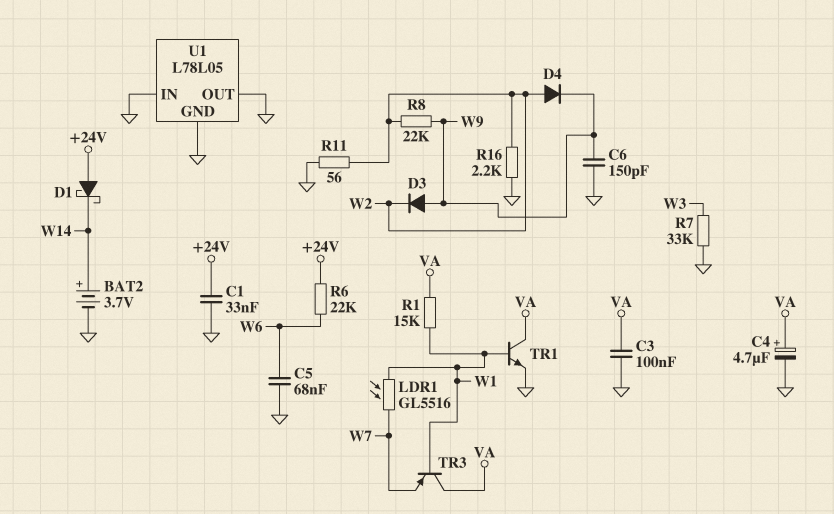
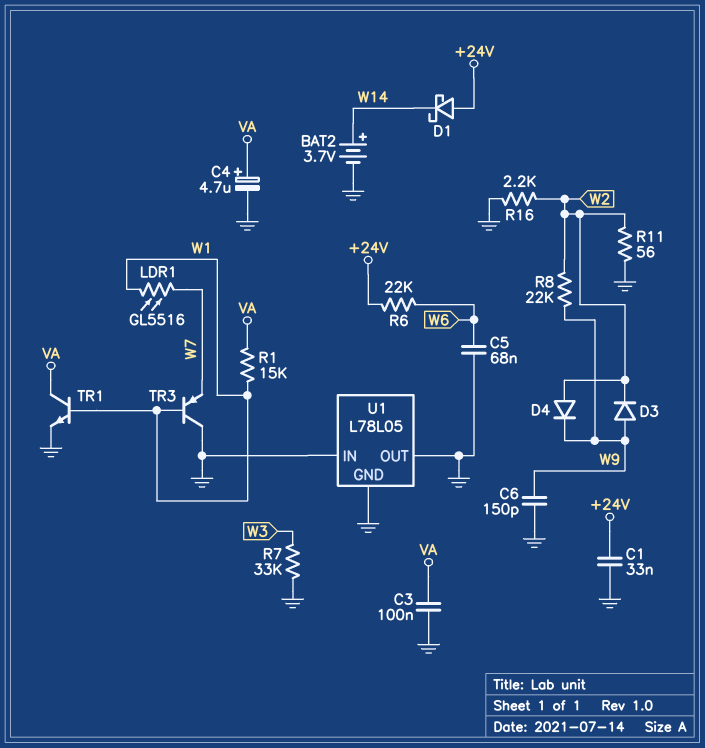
TR3: PNP (B W1, C VA, E W7) -> PNP (B W1, C GND, E W7)

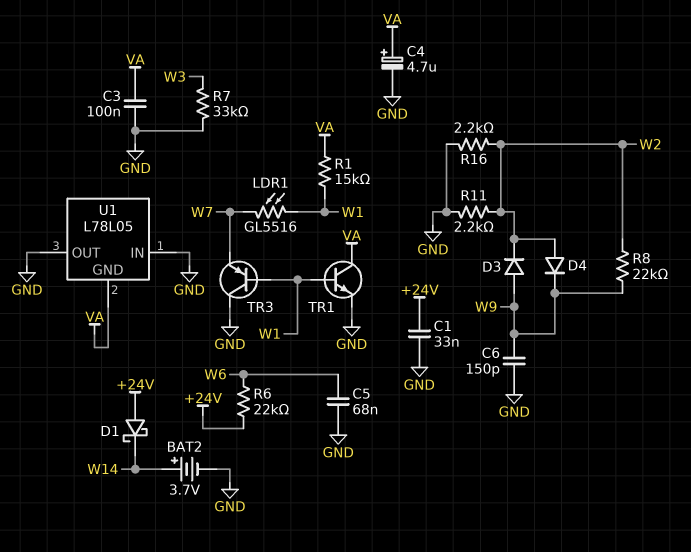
R11: 56 (GND, W2) -> 2.2k (GND, W2)
U1 pin GND: GND -> VA

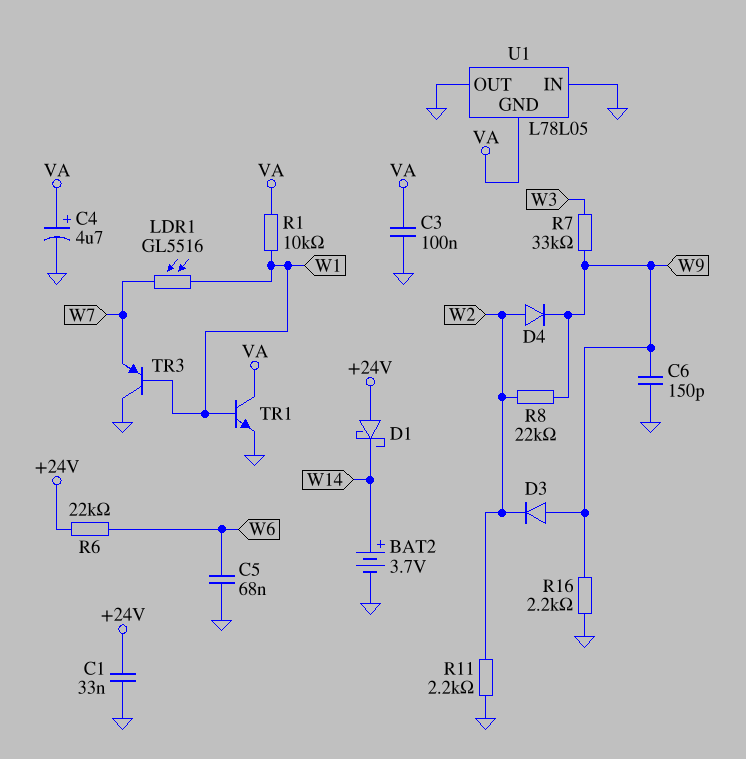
R1: 15k (VA, W1) -> 10k (VA, W1)
R7: 33k (GND, W3) -> 33k (W3, W9)
R16: 2.2k (GND, W2) -> 2.2k (GND, W9)

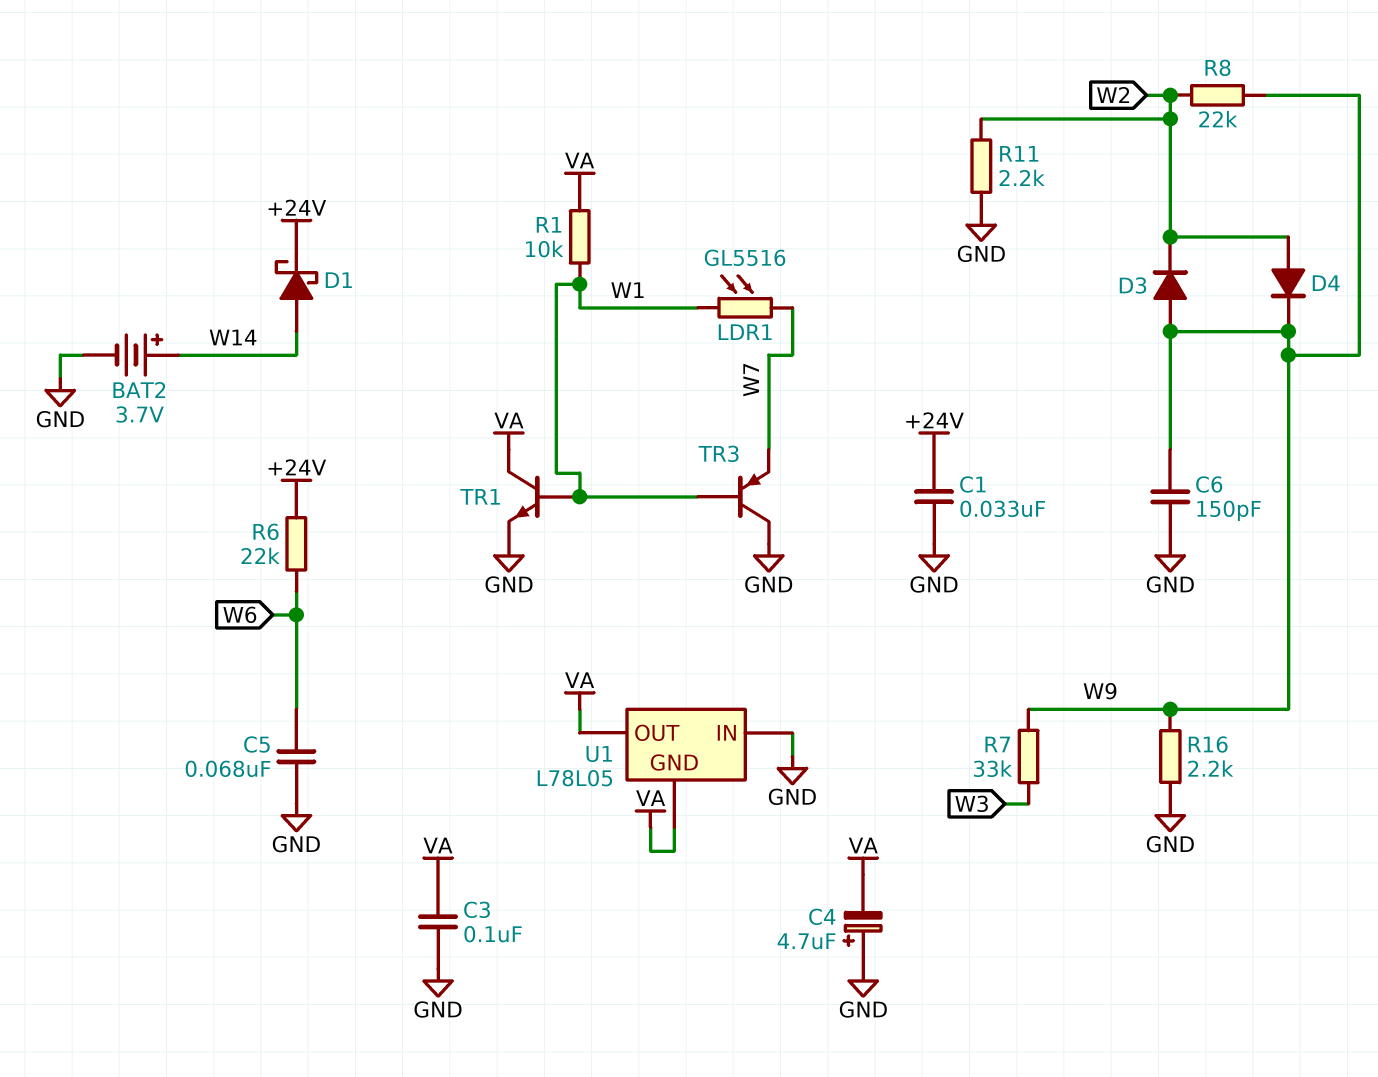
C4: 4.7uF (plus VA, minus GND) -> 4.7uF (plus GND, minus VA)
D1: schottky (A +24V, K W14) -> schottky (A W14, K +24V)
U1 pin OUT: GND -> VA

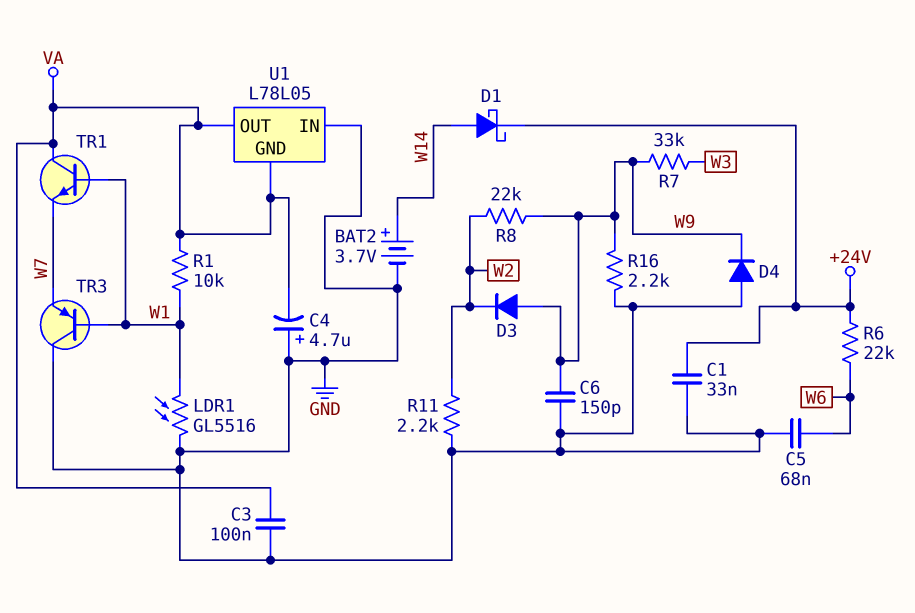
D4: diode (A W2, K W9) -> diode (A GND, K W9)
LDR1: GL5516 (W1, W7) -> GL5516 (GND, W1)
TR1: NPN (B W1, C VA, E GND) -> NPN (B W1, C VA, E W7)

